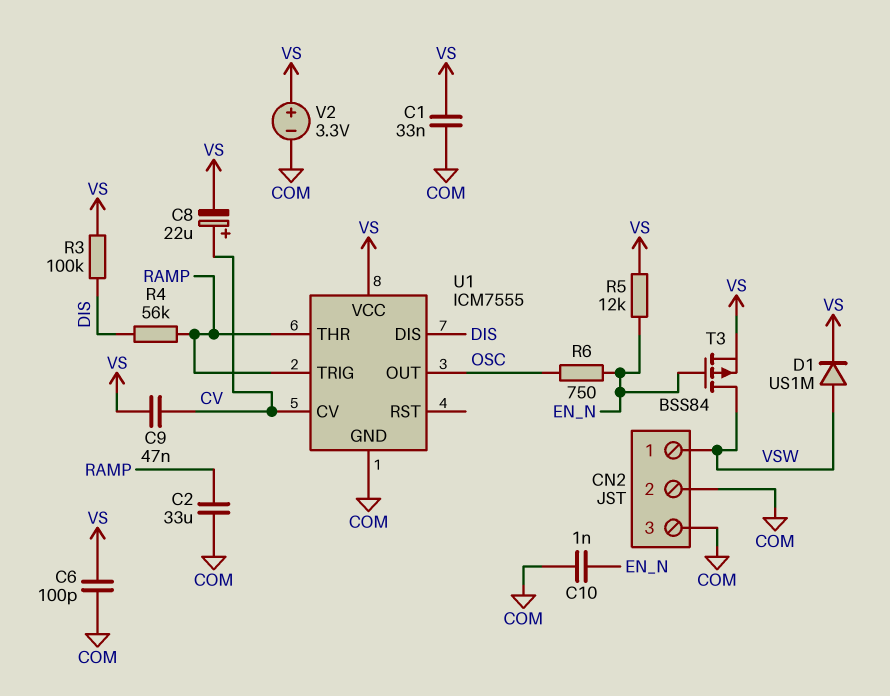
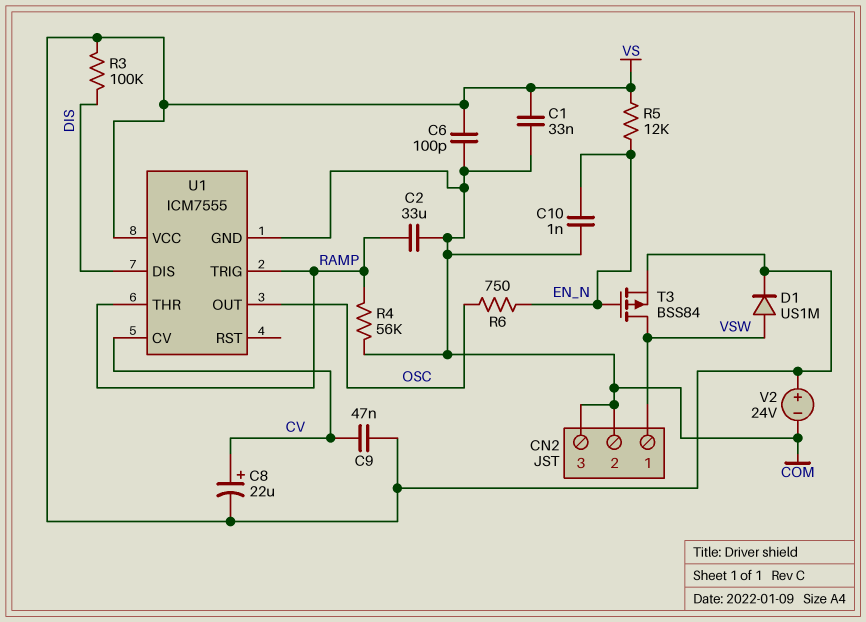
R4: 56k (DIS, RAMP) -> 56k (COM, RAMP)
V2: 3.3V (plus VS, minus COM) -> 24V (plus VS, minus COM)

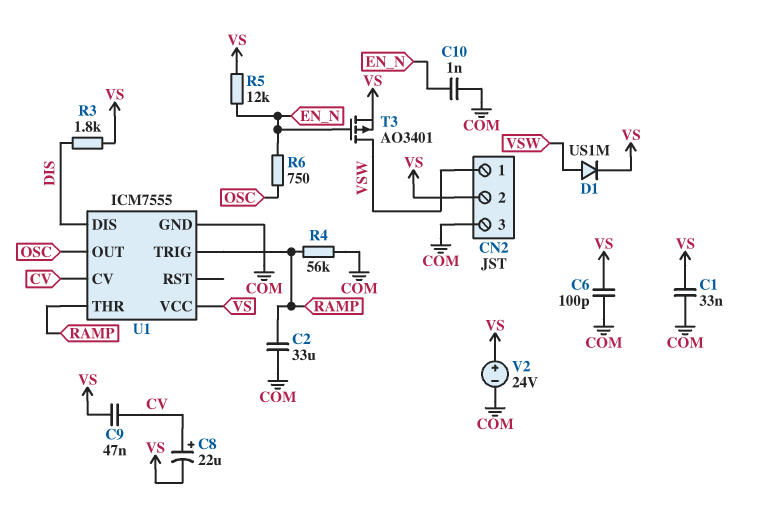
CN2 pin 2: COM -> VS
R3: 100k (DIS, VS) -> 1.8k (DIS, VS)
T3: PMOS BSS84 (G EN_N, D VSW, S VS) -> PMOS AO3401 (G EN_N, D VSW, S VS)

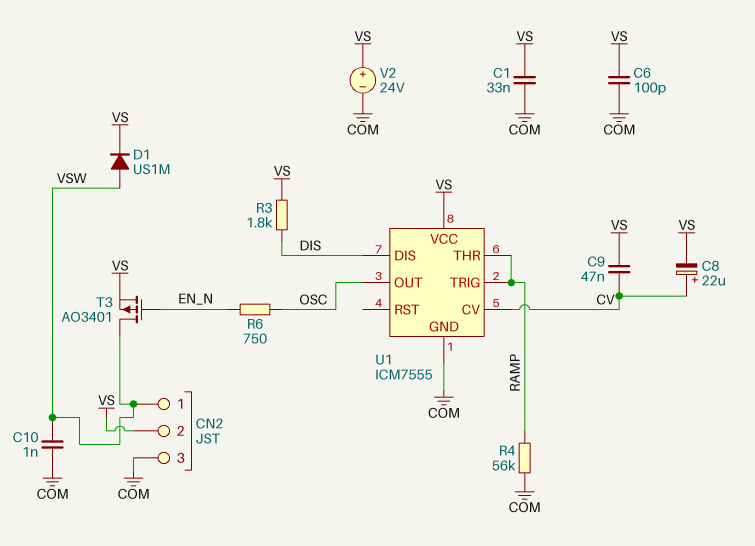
C2: 33uF (COM, RAMP) -> none
C10: 1nF (COM, EN_N) -> 1nF (COM, VSW)
R5: 12k (EN_N, VS) -> none

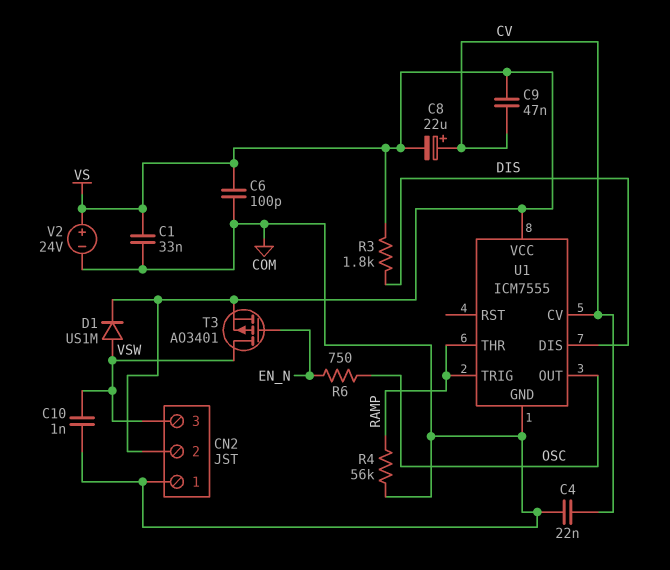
C4: none -> 22nF (COM, CV)
CN2 pin 1: VSW -> COM
CN2 pin 3: COM -> VSW

